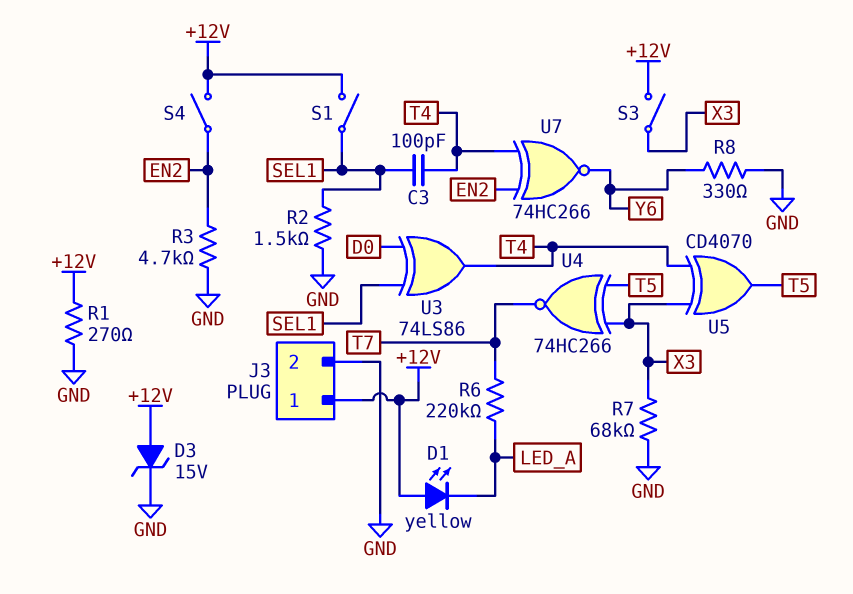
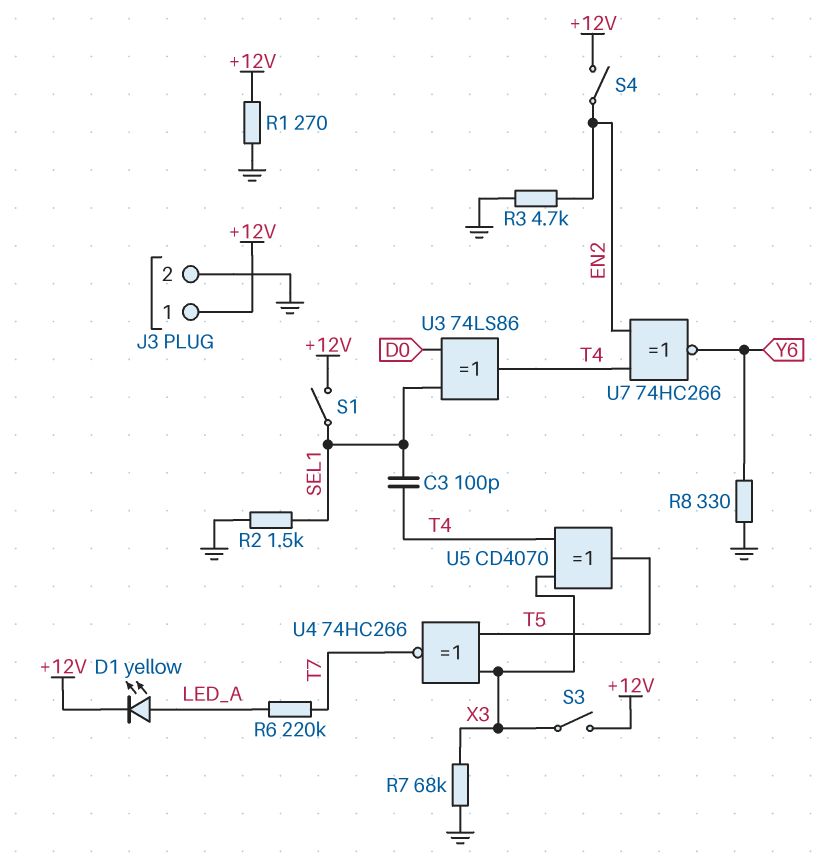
D1: LED yellow (A +12V, K LED_A) -> LED yellow (A LED_A, K +12V)
D3: zener 15V (A +12V, K GND) -> none

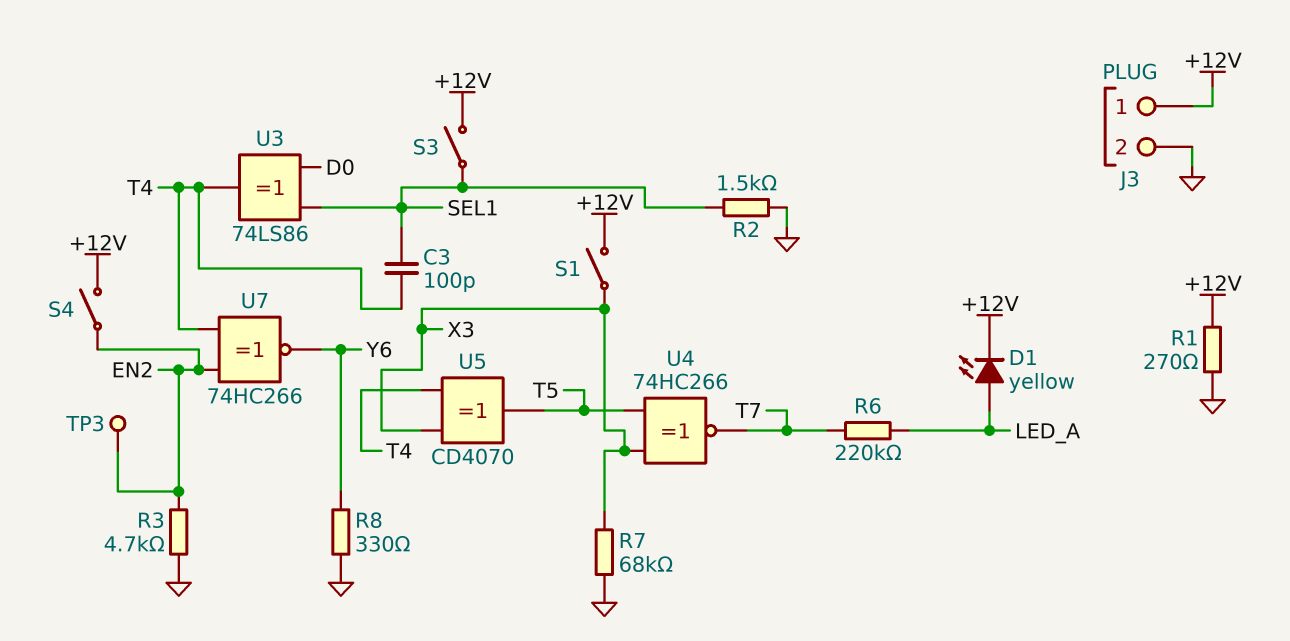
S1: switch (+12V, SEL1) -> switch (+12V, X3)
S3: switch (+12V, X3) -> switch (+12V, SEL1)
TP3: none -> test point (EN2)

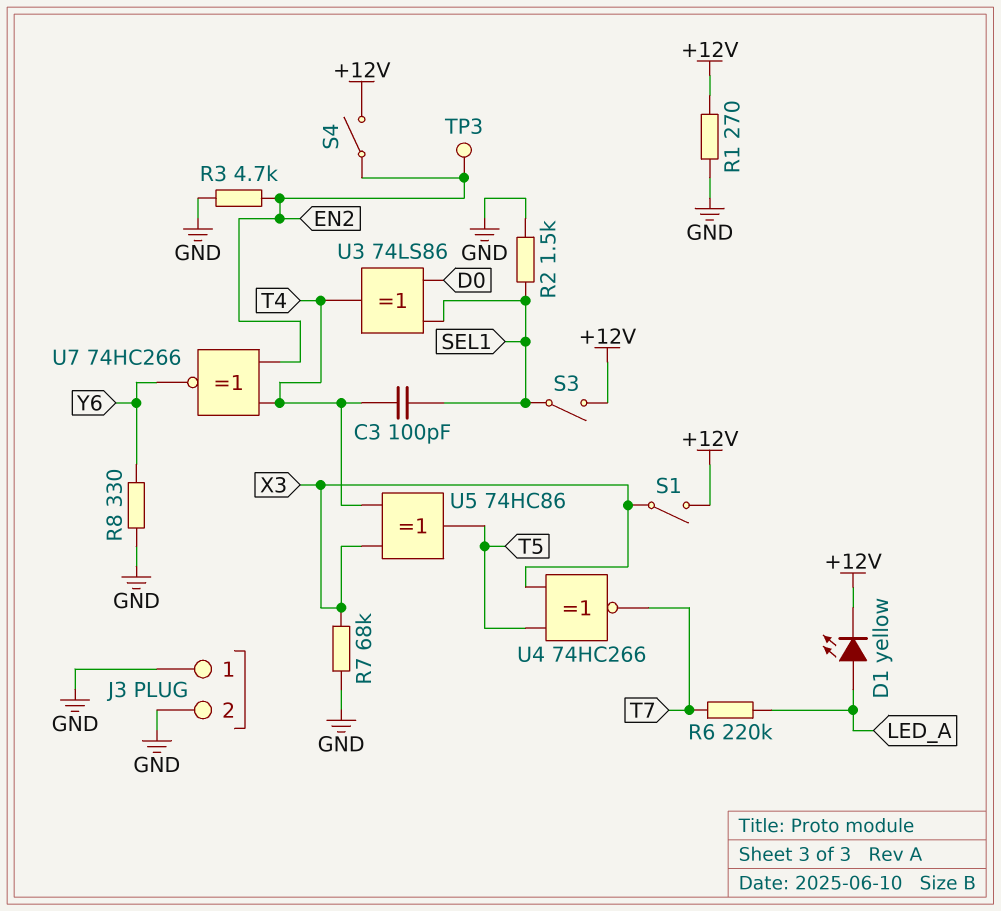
J3 pin 1: +12V -> GND
U5: XOR CD4070 (in T4, in X3, out T5) -> XOR 74HC86 (in T4, in X3, out T5)

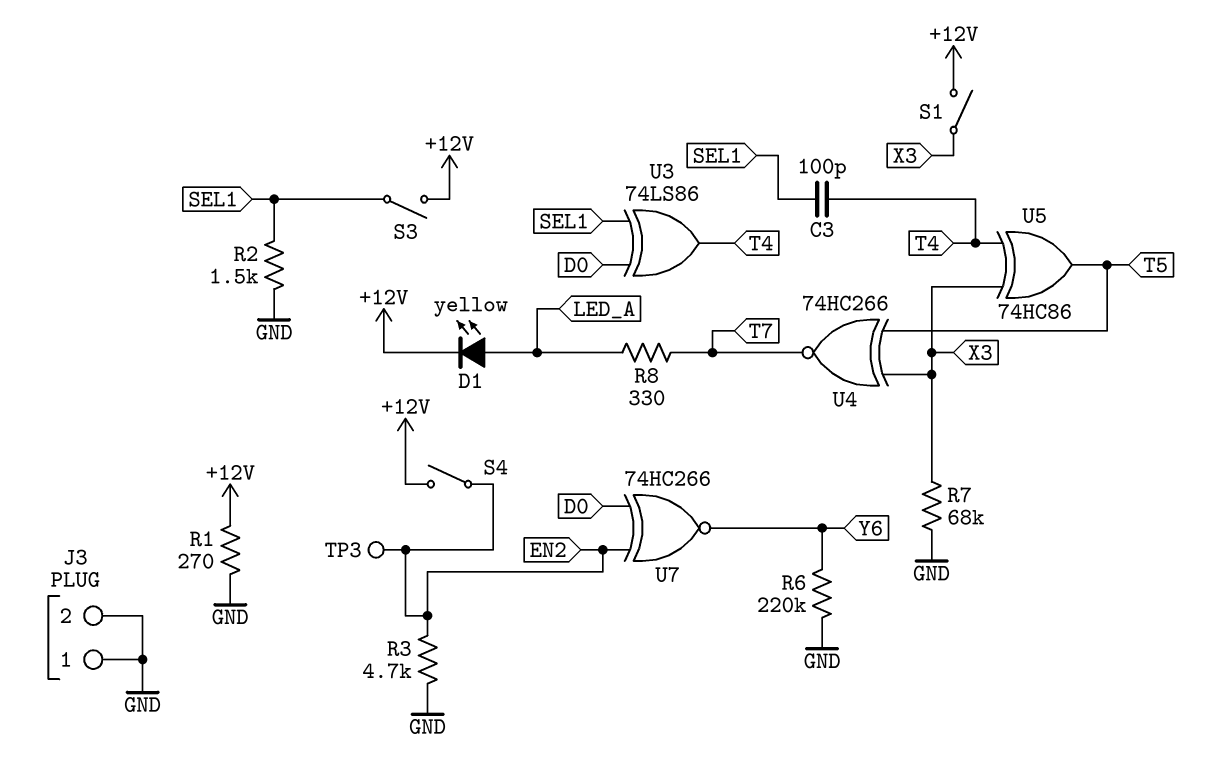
R6: 220k (LED_A, T7) -> 220k (GND, Y6)
R8: 330 (GND, Y6) -> 330 (LED_A, T7)
U7: XNOR 74HC266 (in EN2, in T4, out Y6) -> XNOR 74HC266 (in D0, in EN2, out Y6)

